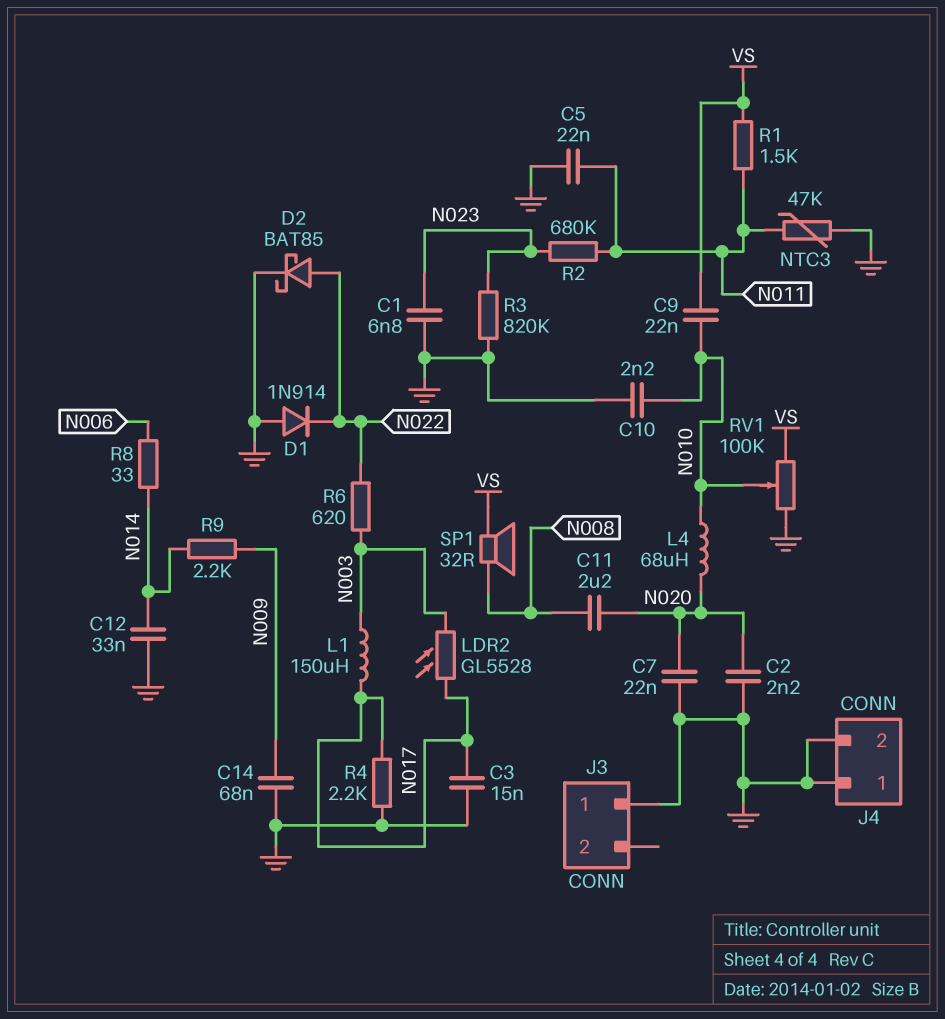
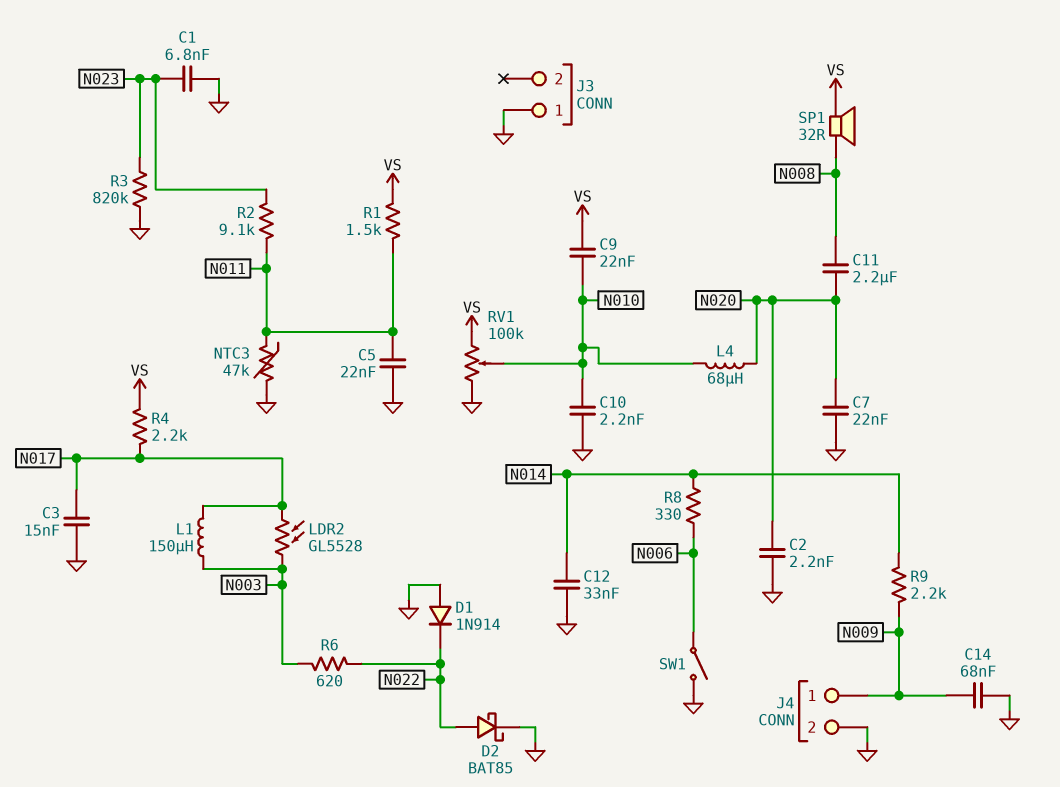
J4 pin 1: GND -> N009
R2: 680k (N011, N023) -> 9.1k (N011, N023)
R4: 2.2k (GND, N017) -> 2.2k (N017, VS)
R8: 33 (N006, N014) -> 330 (N006, N014)
SW1: none -> switch (GND, N006)

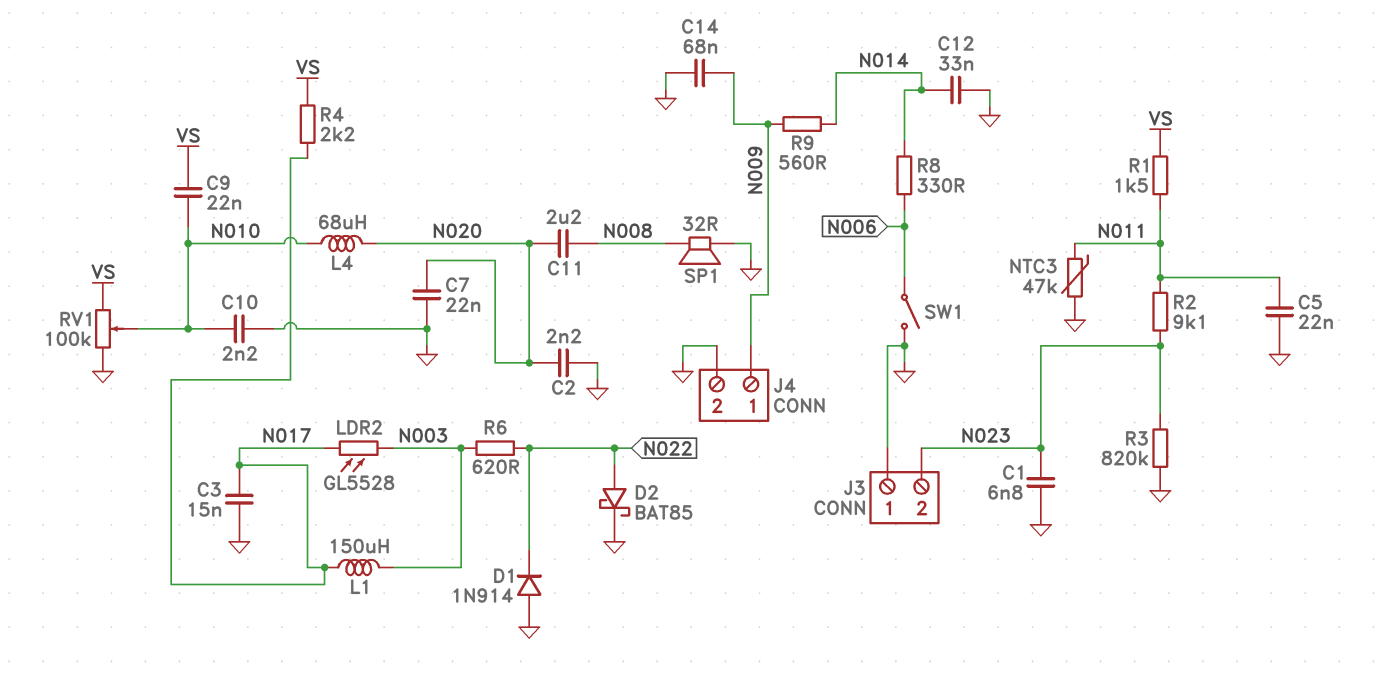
J3 pin 2: none -> N023
R9: 2.2k (N009, N014) -> 560 (N009, N014)
SP1: speaker 32R (N008, VS) -> speaker 32R (GND, N008)

